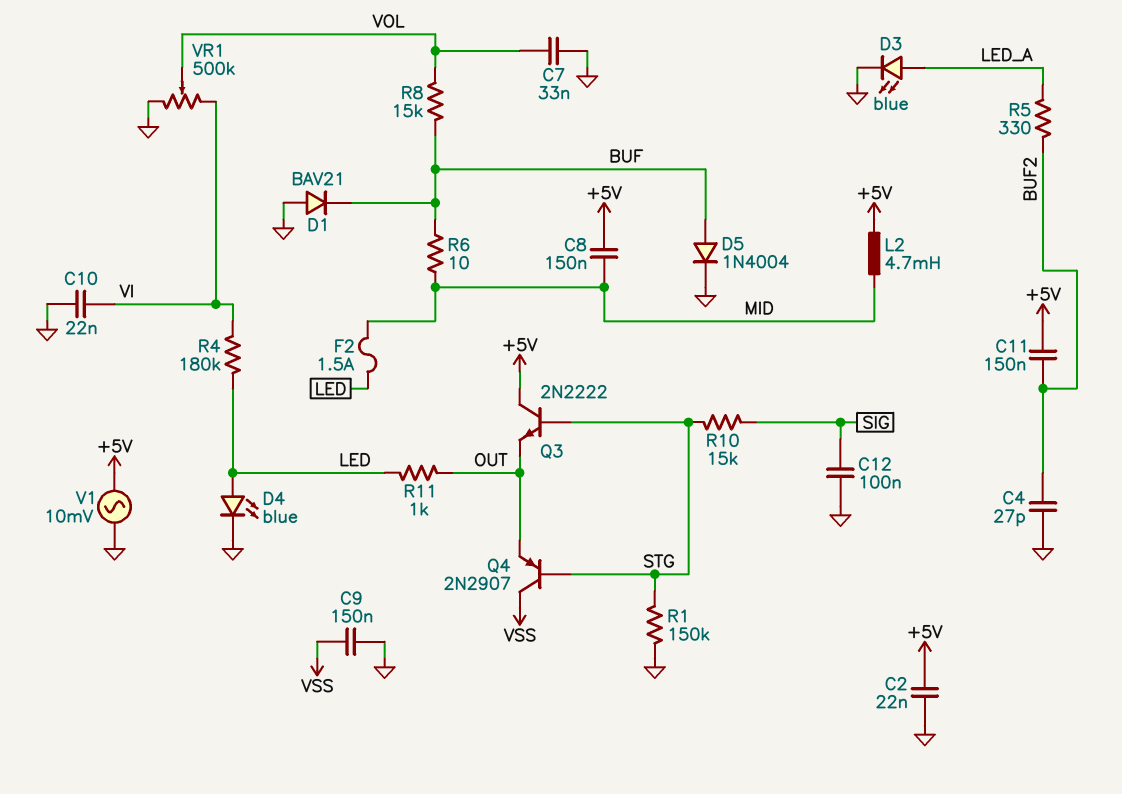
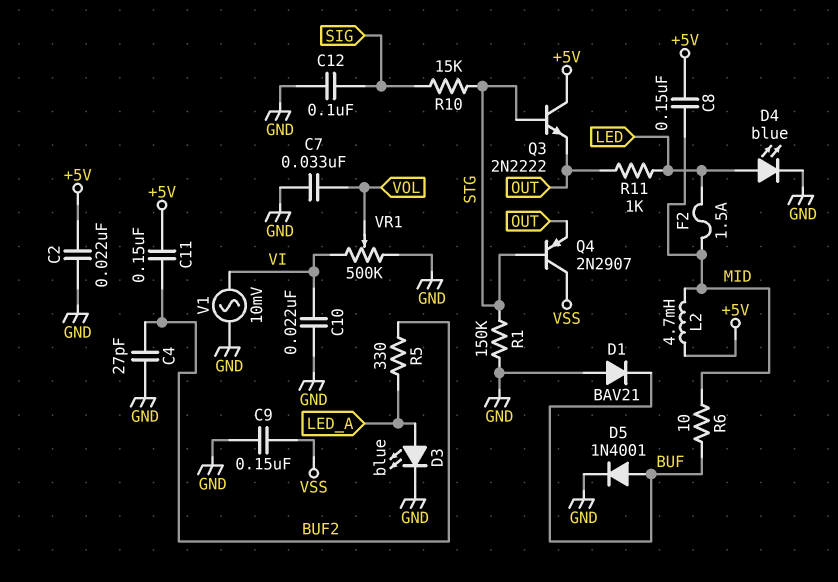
D5: diode 1N4004 (A BUF, K GND) -> diode 1N4001 (A BUF, K GND)
R4: 180k (LED, VI) -> none
R8: 15k (BUF, VOL) -> none
V1: AC 10mV (+5V, GND) -> AC 10mV (GND, VI)

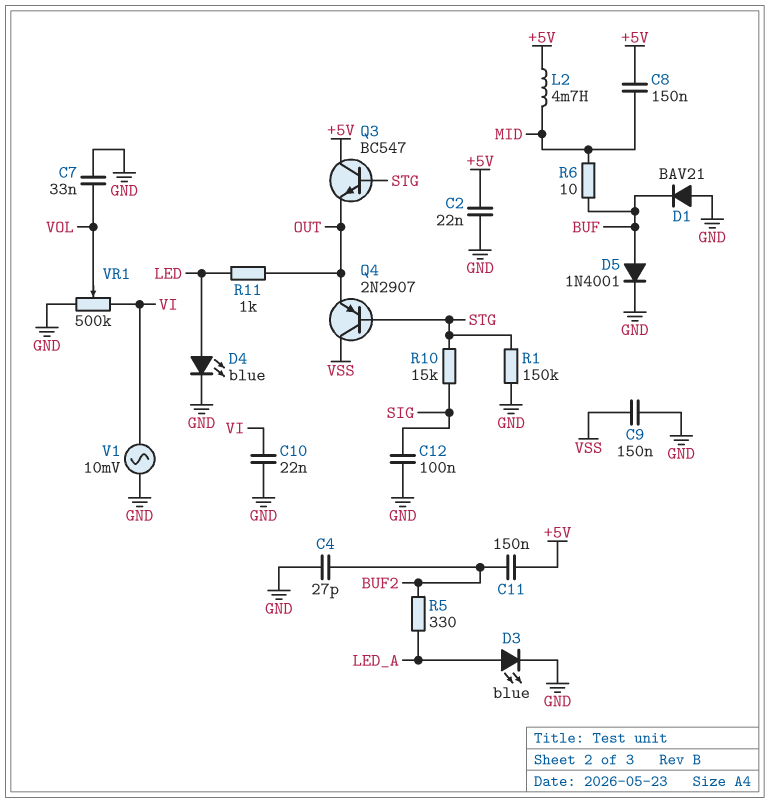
F2: 1.5A (LED, MID) -> none
Q3: NPN 2N2222 (B STG, C +5V, E OUT) -> NPN BC547 (B STG, C +5V, E OUT)

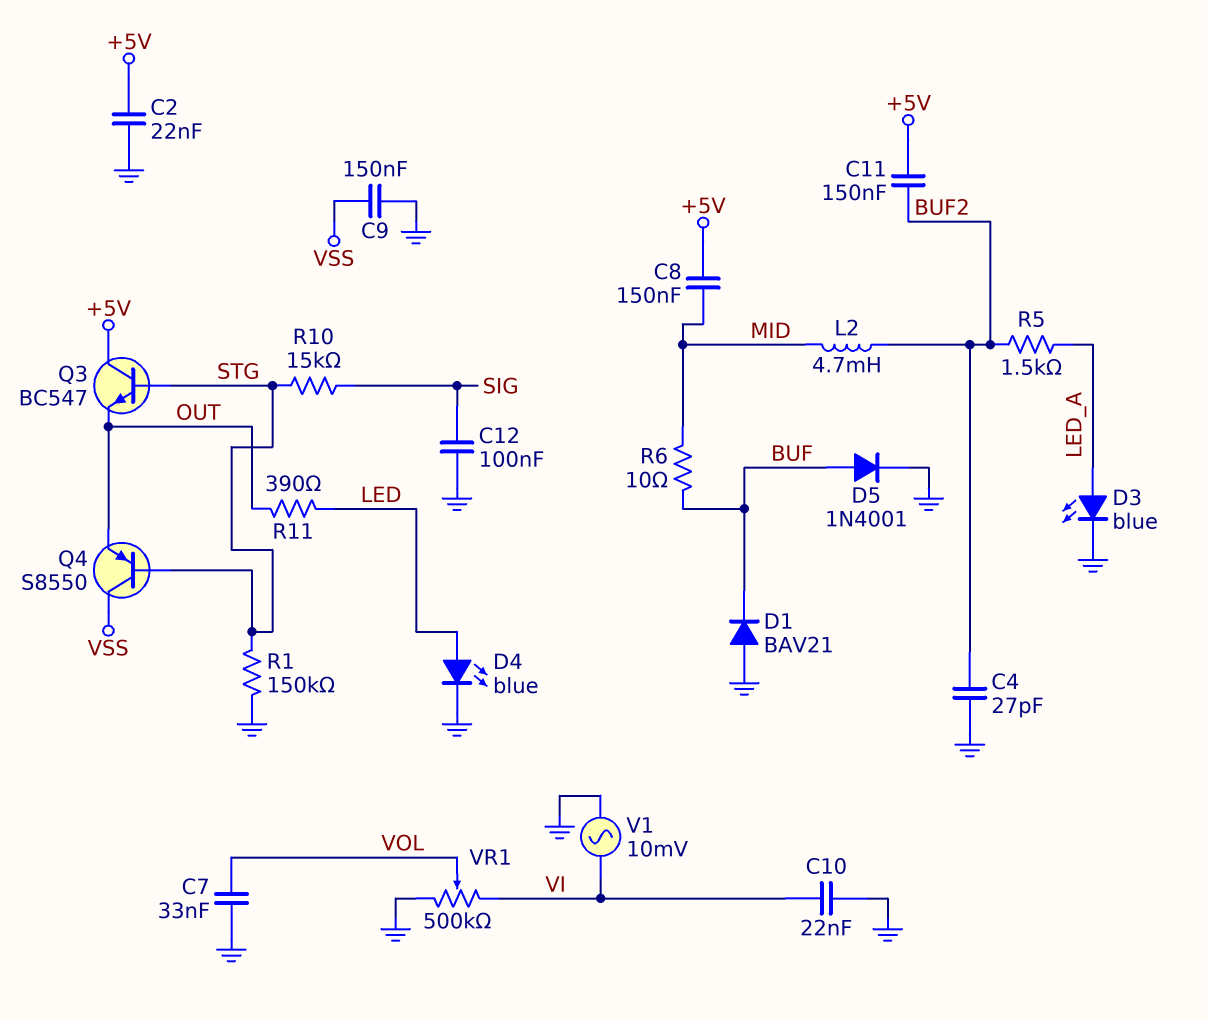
L2: 4.7mH (+5V, MID) -> 4.7mH (BUF2, MID)
Q4: PNP 2N2907 (B STG, C VSS, E OUT) -> PNP S8550 (B STG, C VSS, E OUT)
R5: 330 (BUF2, LED_A) -> 1.5k (BUF2, LED_A)
R11: 1k (LED, OUT) -> 390 (LED, OUT)

